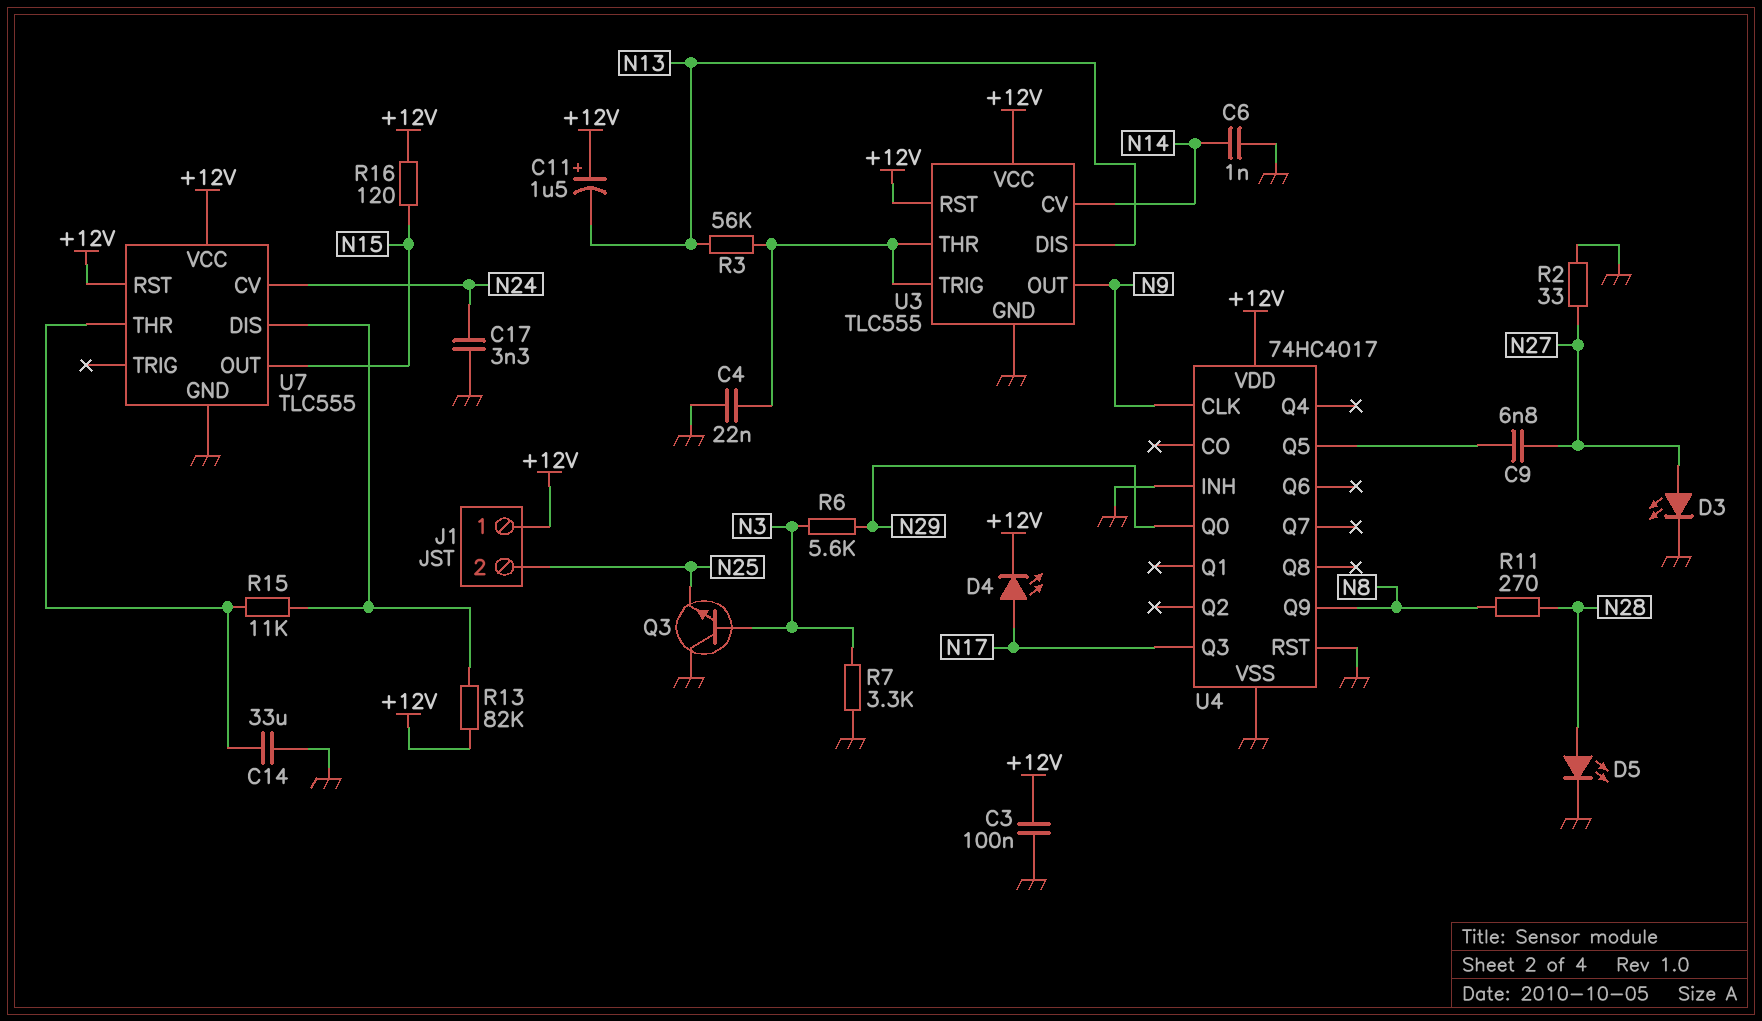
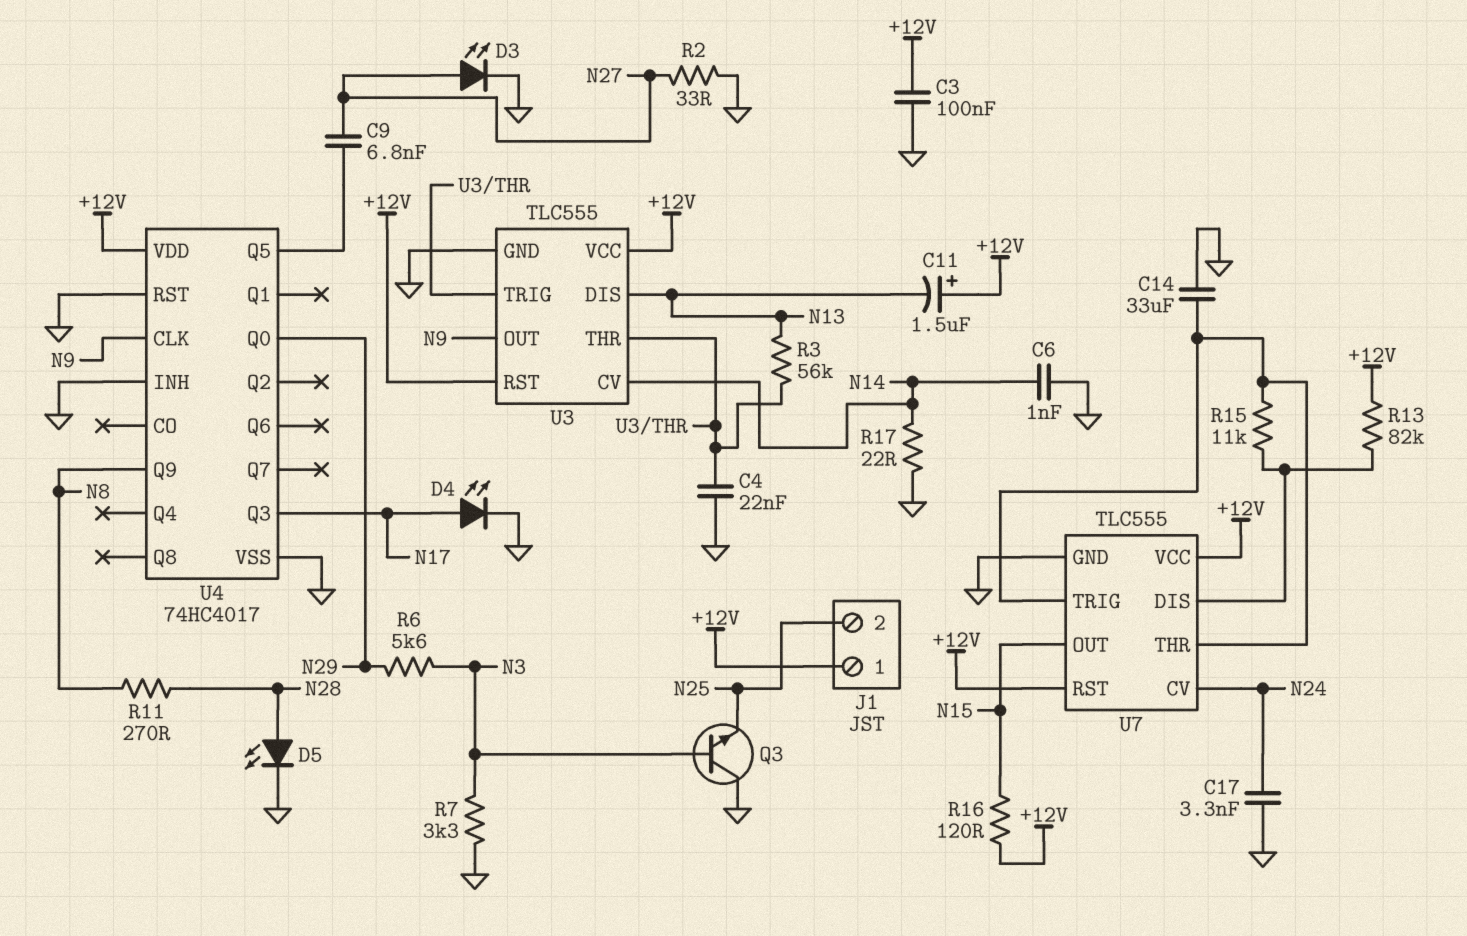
D4: LED (A N17, K +12V) -> LED (A N17, K GND)
R17: none -> 22 (GND, N14)
U7 pin TRIG: none -> U7/THR

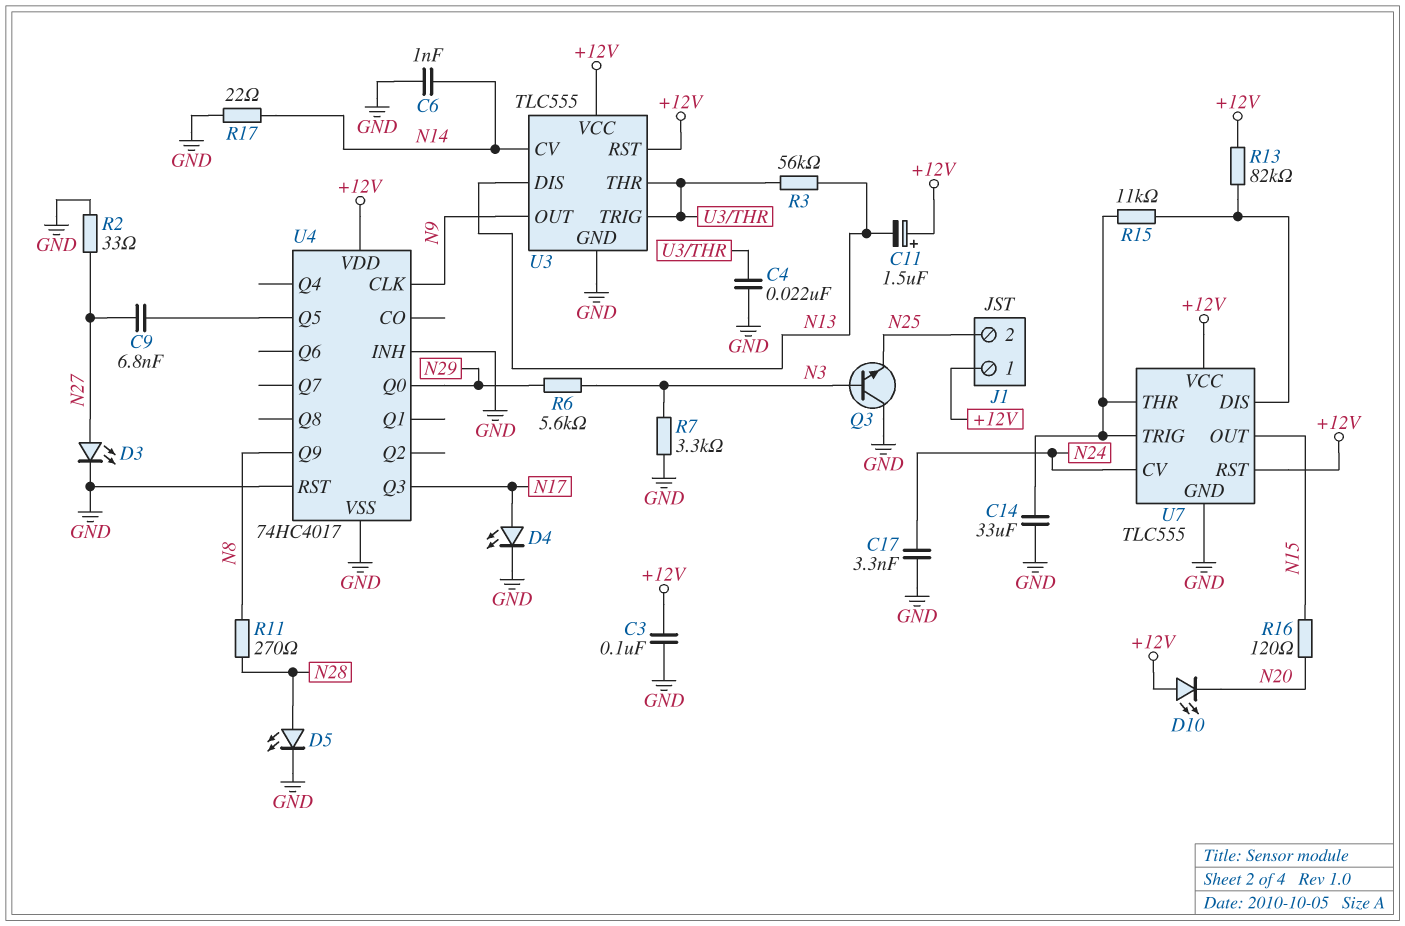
D10: none -> LED (A +12V, K N20)
R16: 120 (+12V, N15) -> 120 (N15, N20)

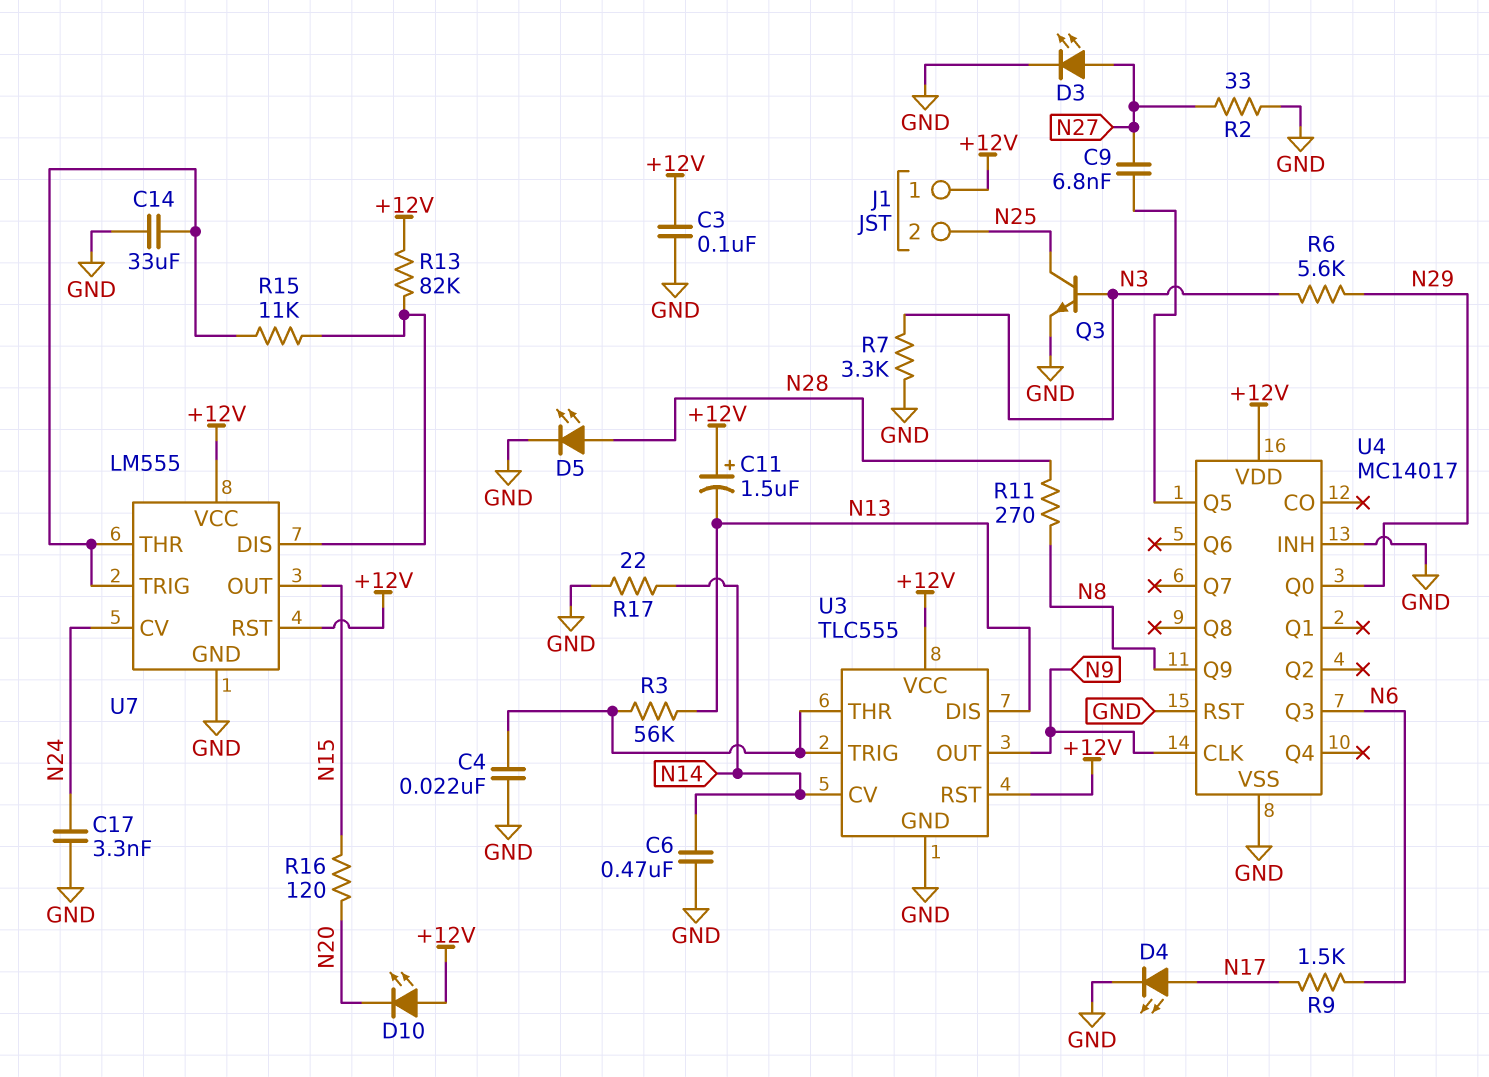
C6: 1nF (GND, N14) -> 470nF (GND, N14)
Q3: NPN (B N3, C GND, E N25) -> NPN (B N3, C N25, E GND)
R9: none -> 1.5k (N6, N17)
U4: 74HC4017 -> MC14017
U4 pin Q3: N17 -> N6
U7: TLC555 -> LM555

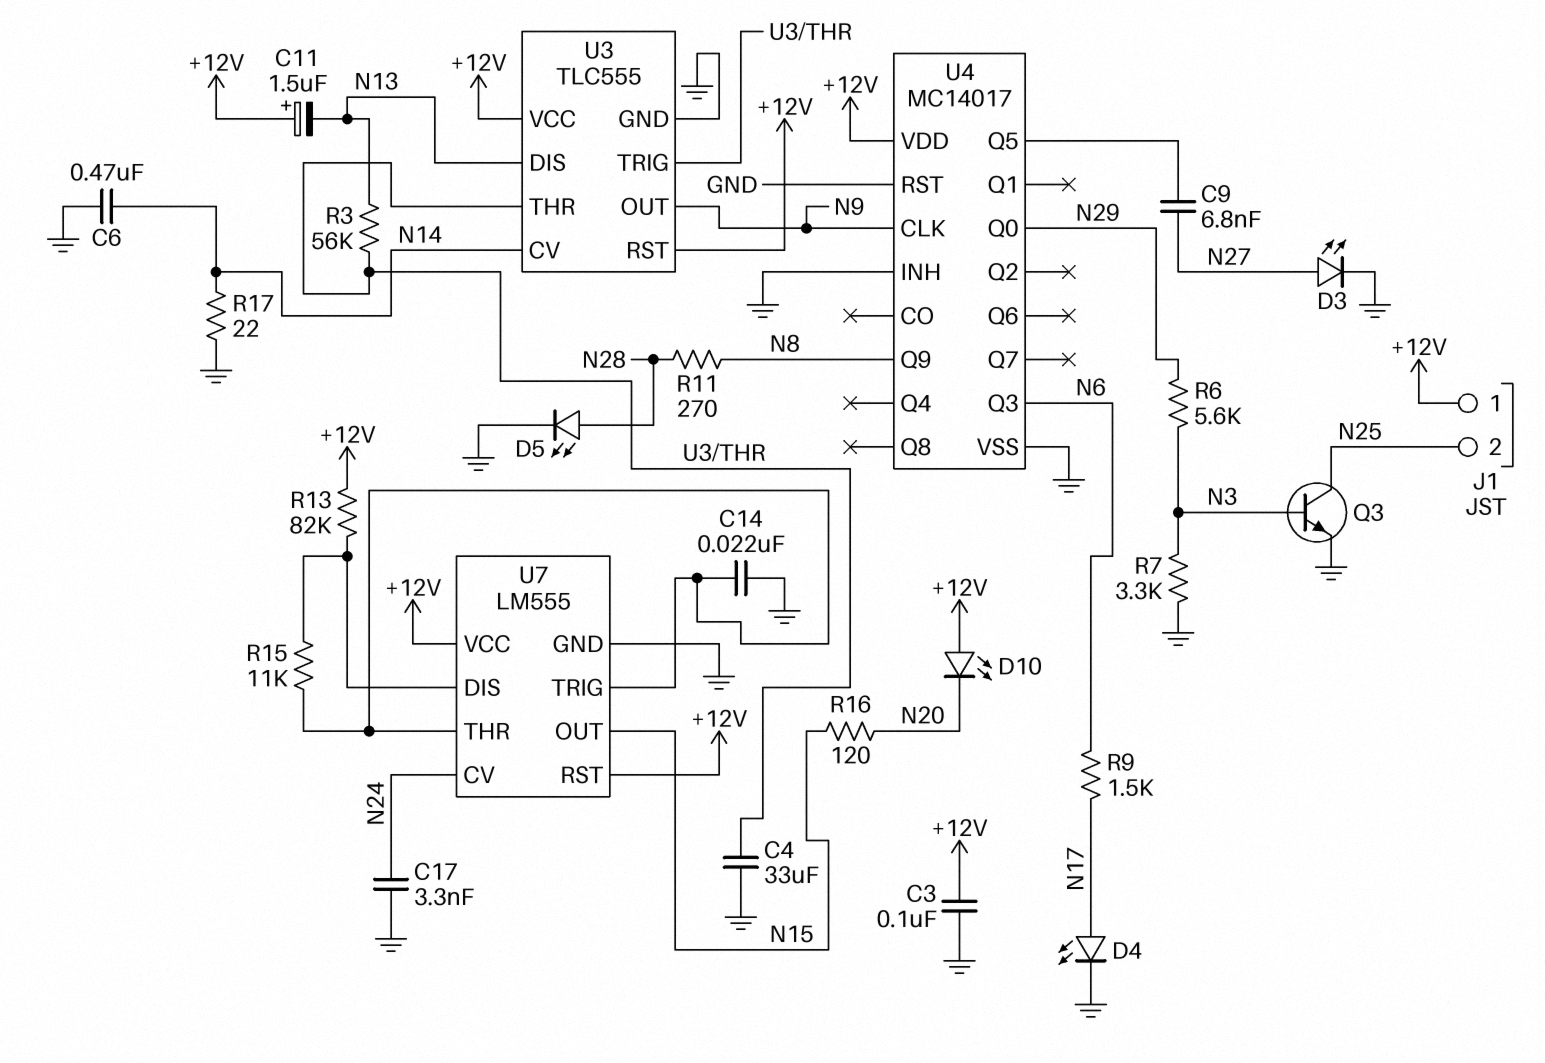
C4: 22nF (GND, U3/THR) -> 33uF (GND, U3/THR)
C14: 33uF (GND, U7/THR) -> 22nF (GND, U7/THR)
R2: 33 (GND, N27) -> none

